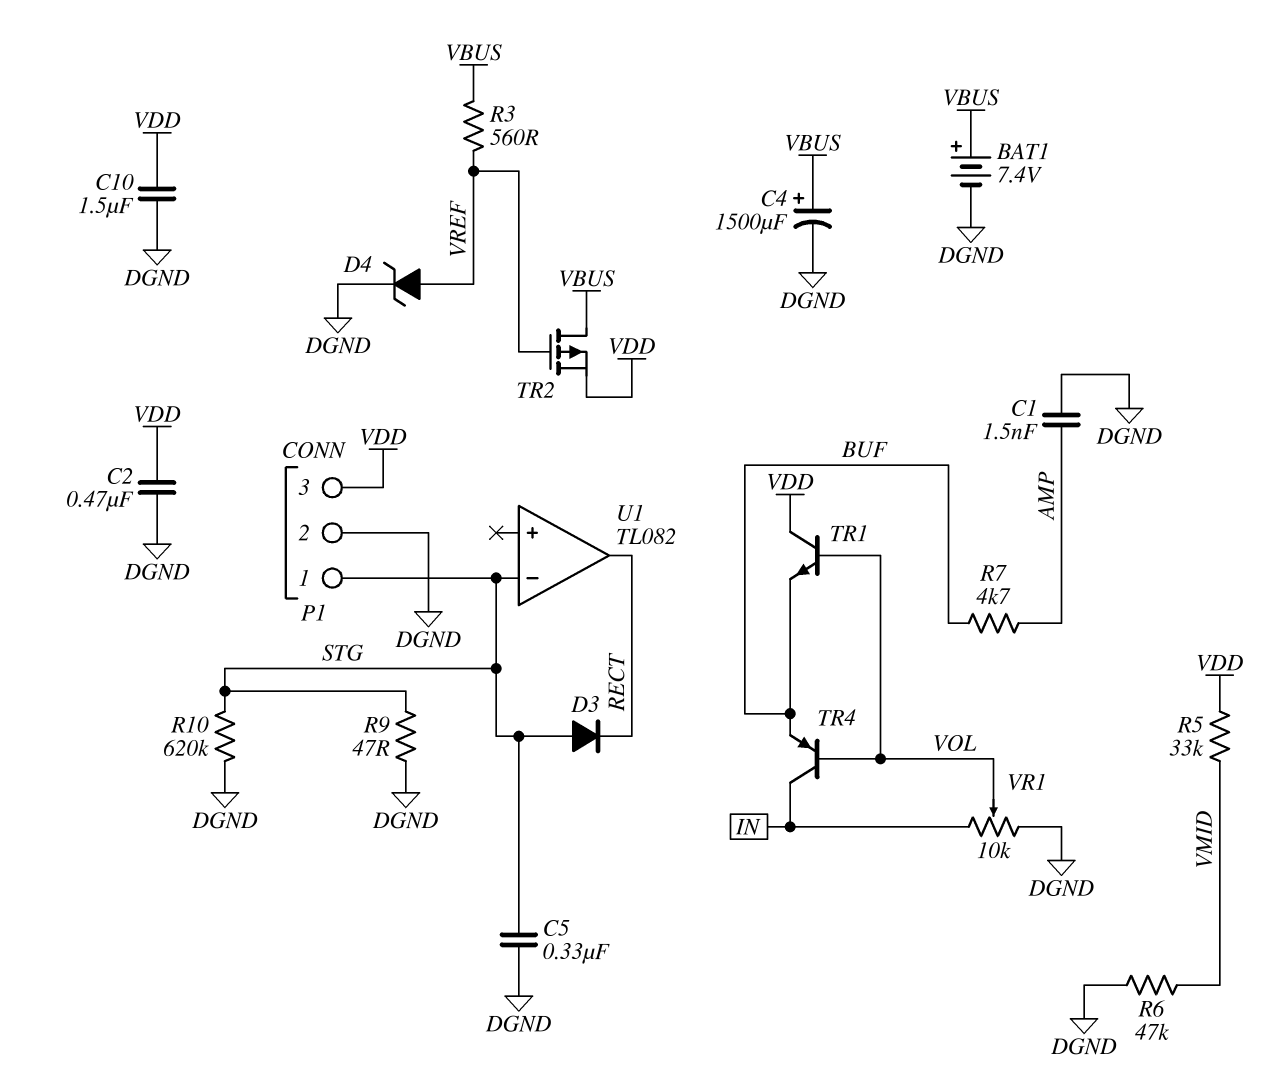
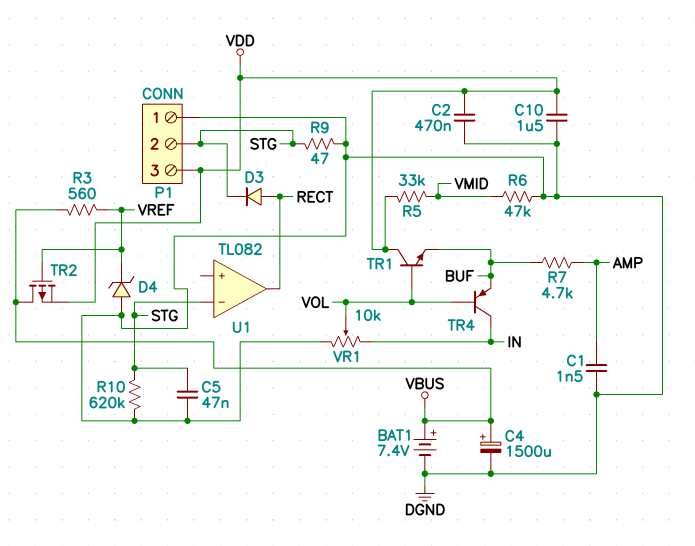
C5: 330nF (DGND, STG) -> 47nF (DGND, STG)
D3: diode (A STG, K RECT) -> diode (A RECT, K STG)
D4: zener (A VREF, K DGND) -> zener (A DGND, K VREF)
P1 pin 1: STG -> DGND
P1 pin 2: DGND -> STG

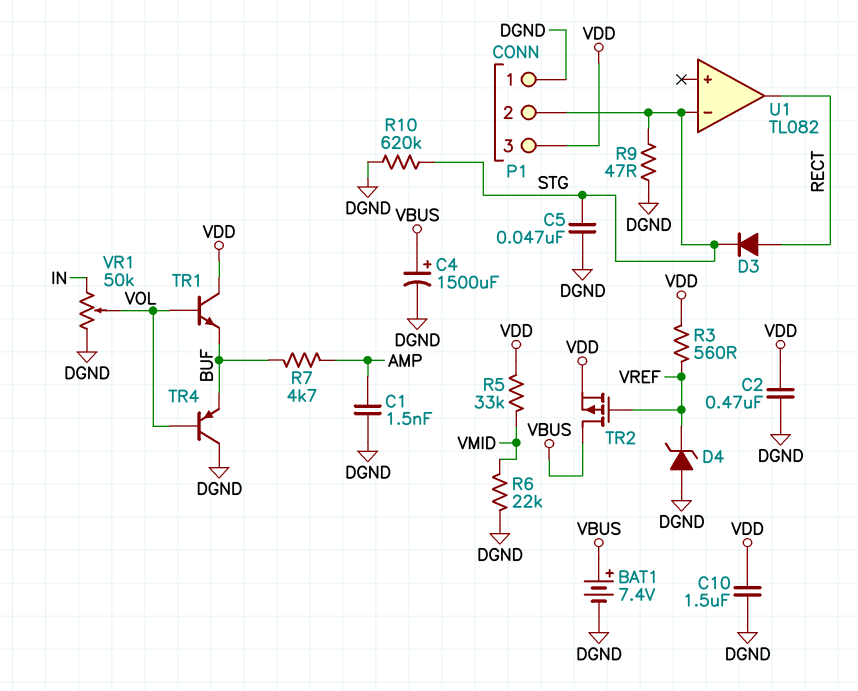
R3: 560 (VBUS, VREF) -> 560 (VDD, VREF)
R6: 47k (DGND, VMID) -> 22k (DGND, VMID)
TR4: PNP (B VOL, C IN, E BUF) -> PNP (B VOL, C DGND, E BUF)
VR1: 10k (DGND, IN, wiper VOL) -> 50k (DGND, IN, wiper VOL)

